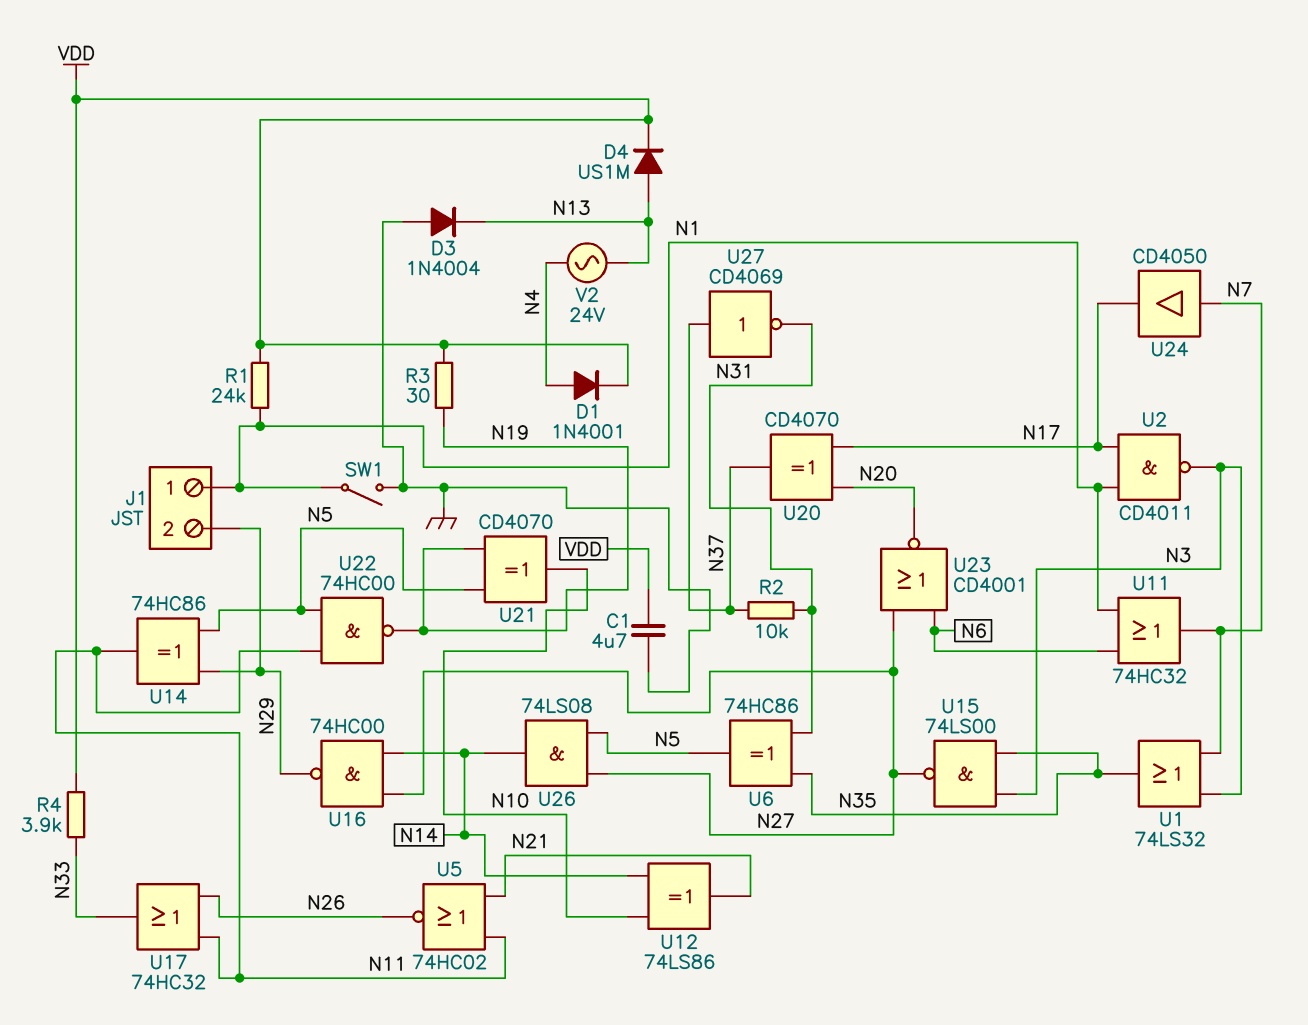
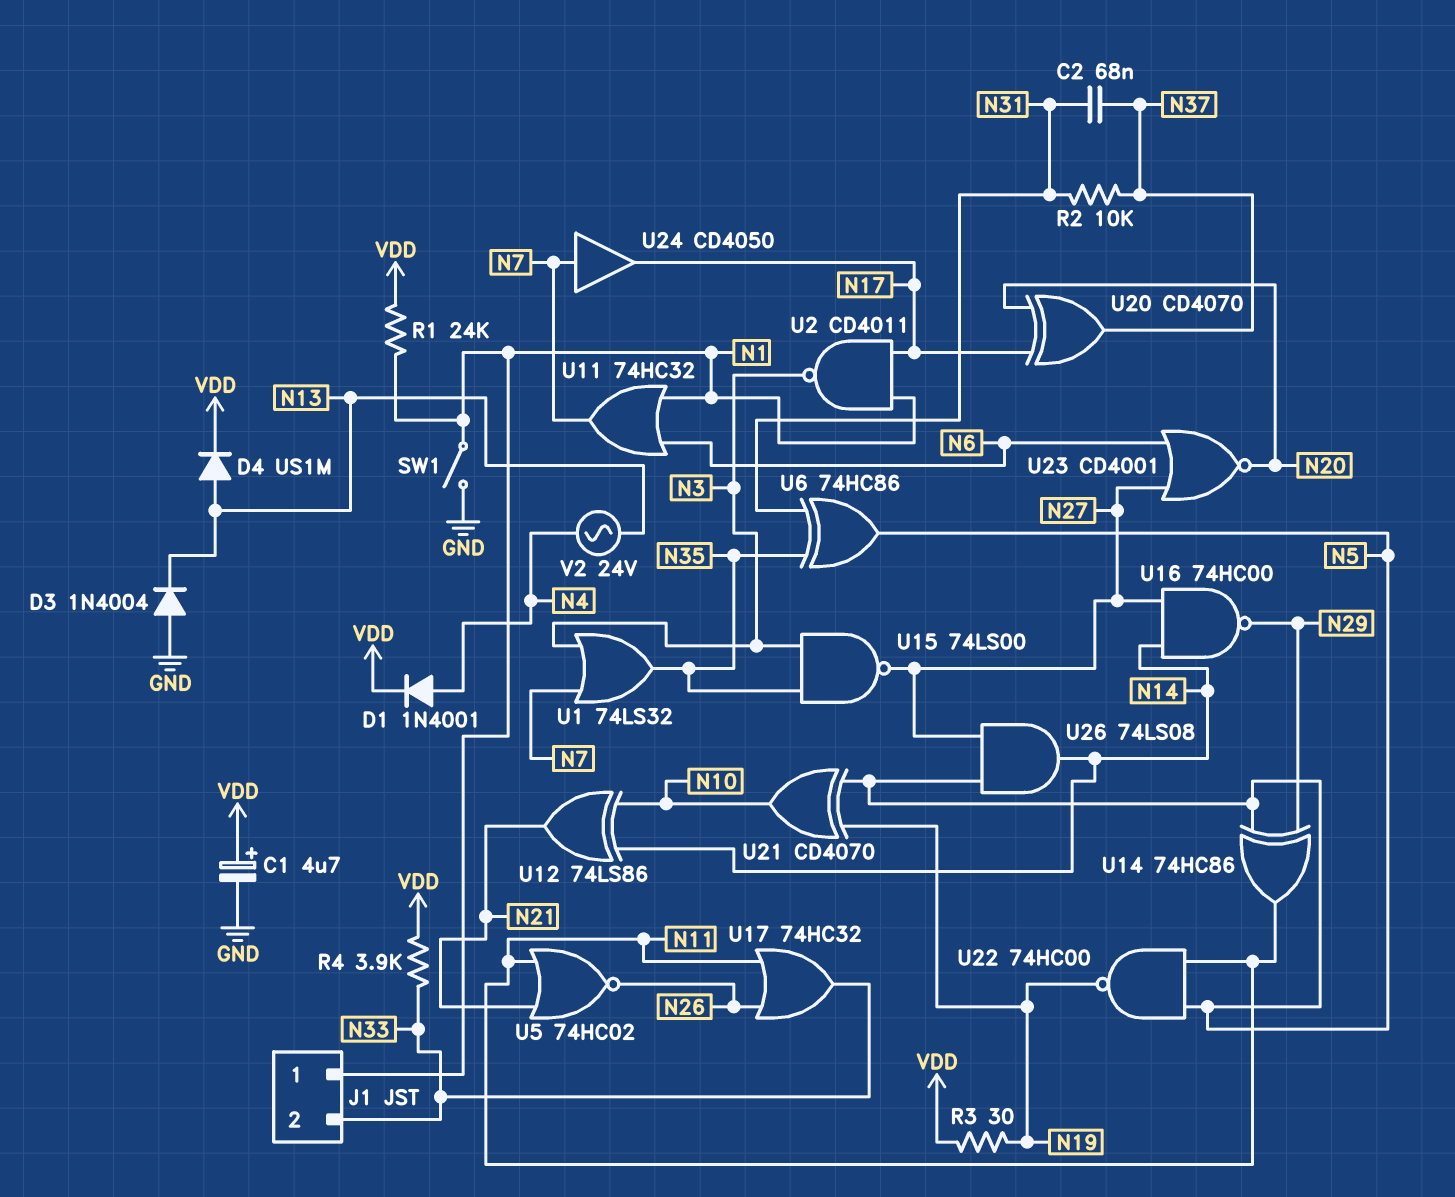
C1: 4.7uF (GND, VDD) -> 4.7uF (plus VDD, minus GND)
C2: none -> 68nF (N31, N37)
J1 pin 2: N29 -> N33
U27: NOT CD4069 (in N37, out N31) -> none

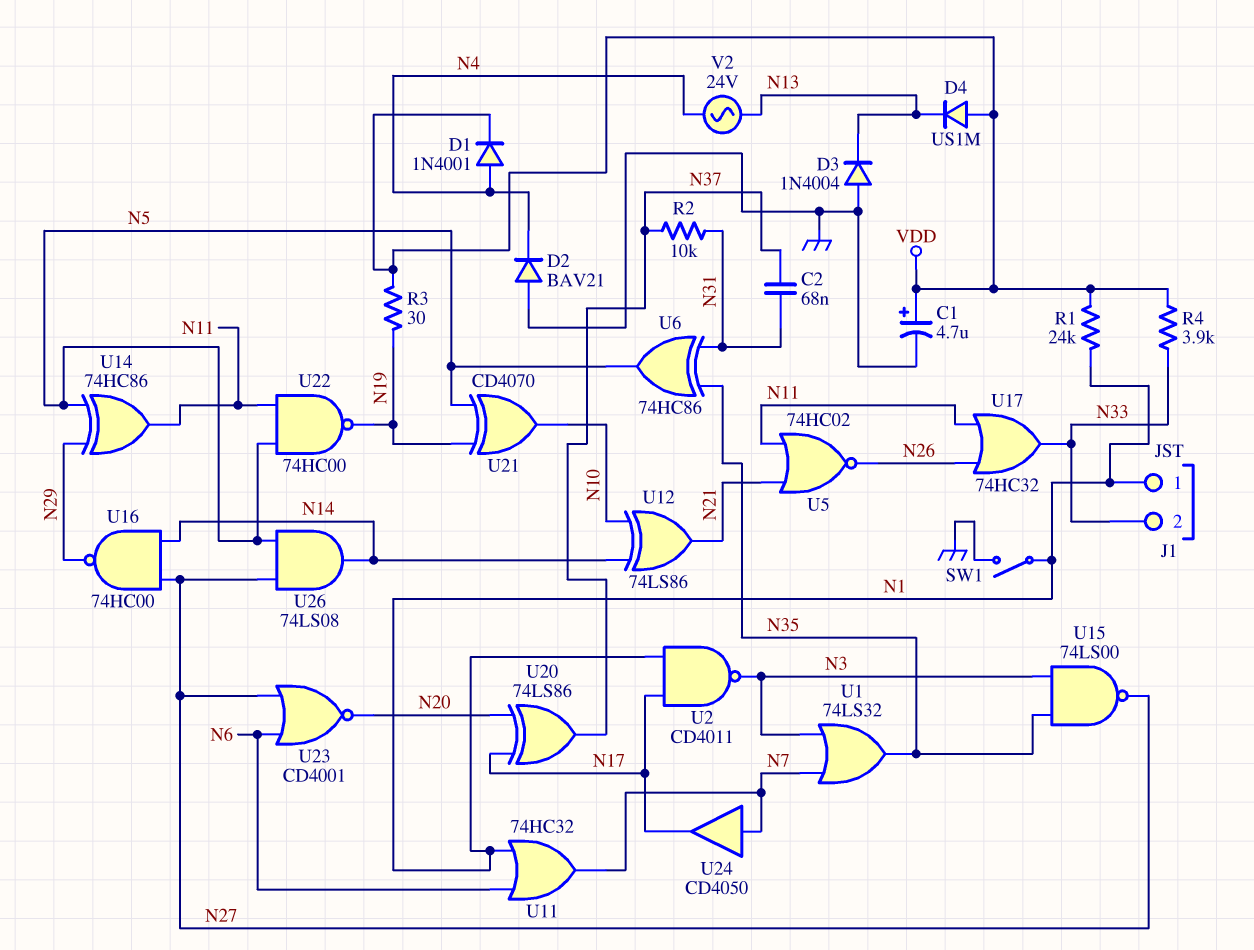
D2: none -> diode BAV21 (A GND, K N4)
D4: diode US1M (A N13, K VDD) -> diode US1M (A VDD, K N13)
U20: XOR CD4070 (in N17, in N20, out N37) -> XOR 74LS86 (in N17, in N20, out N37)

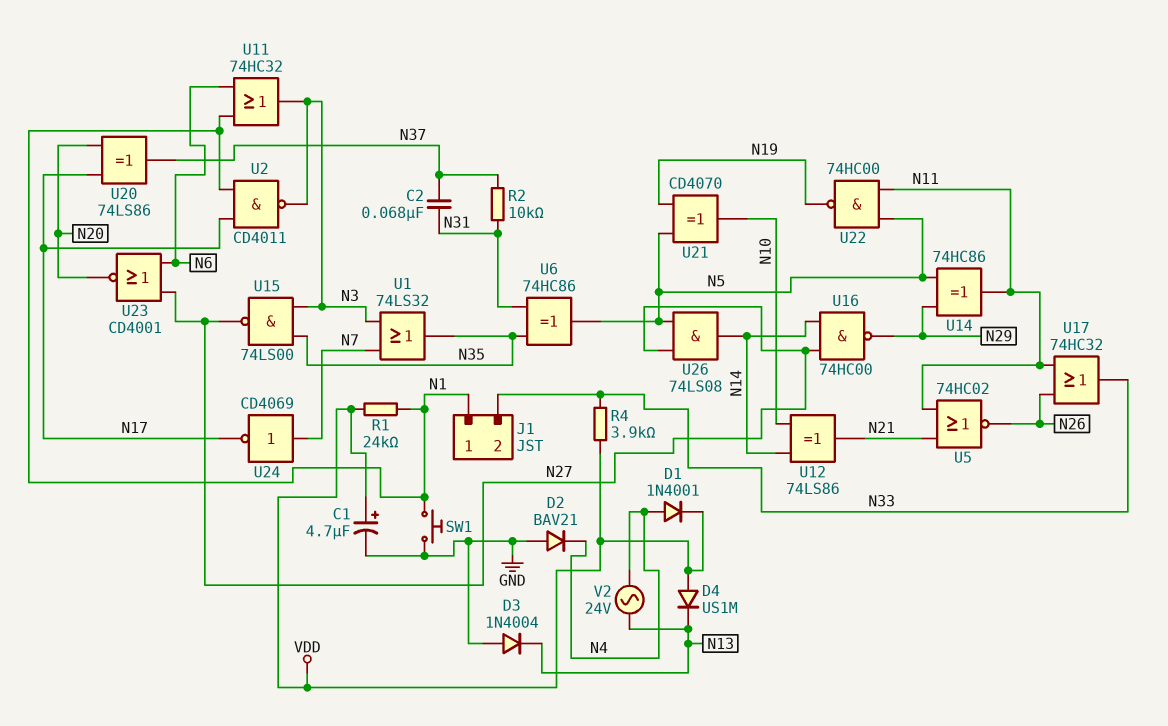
R3: 30 (N19, VDD) -> none
SW1: switch (GND, N1) -> button (GND, N1)
U11: OR 74HC32 (in N1, in N6, out N7) -> OR 74HC32 (in N1, in N6, out N3)
U24: buffer CD4050 (in N7, out N17) -> NOT CD4069 (in N7, out N17)

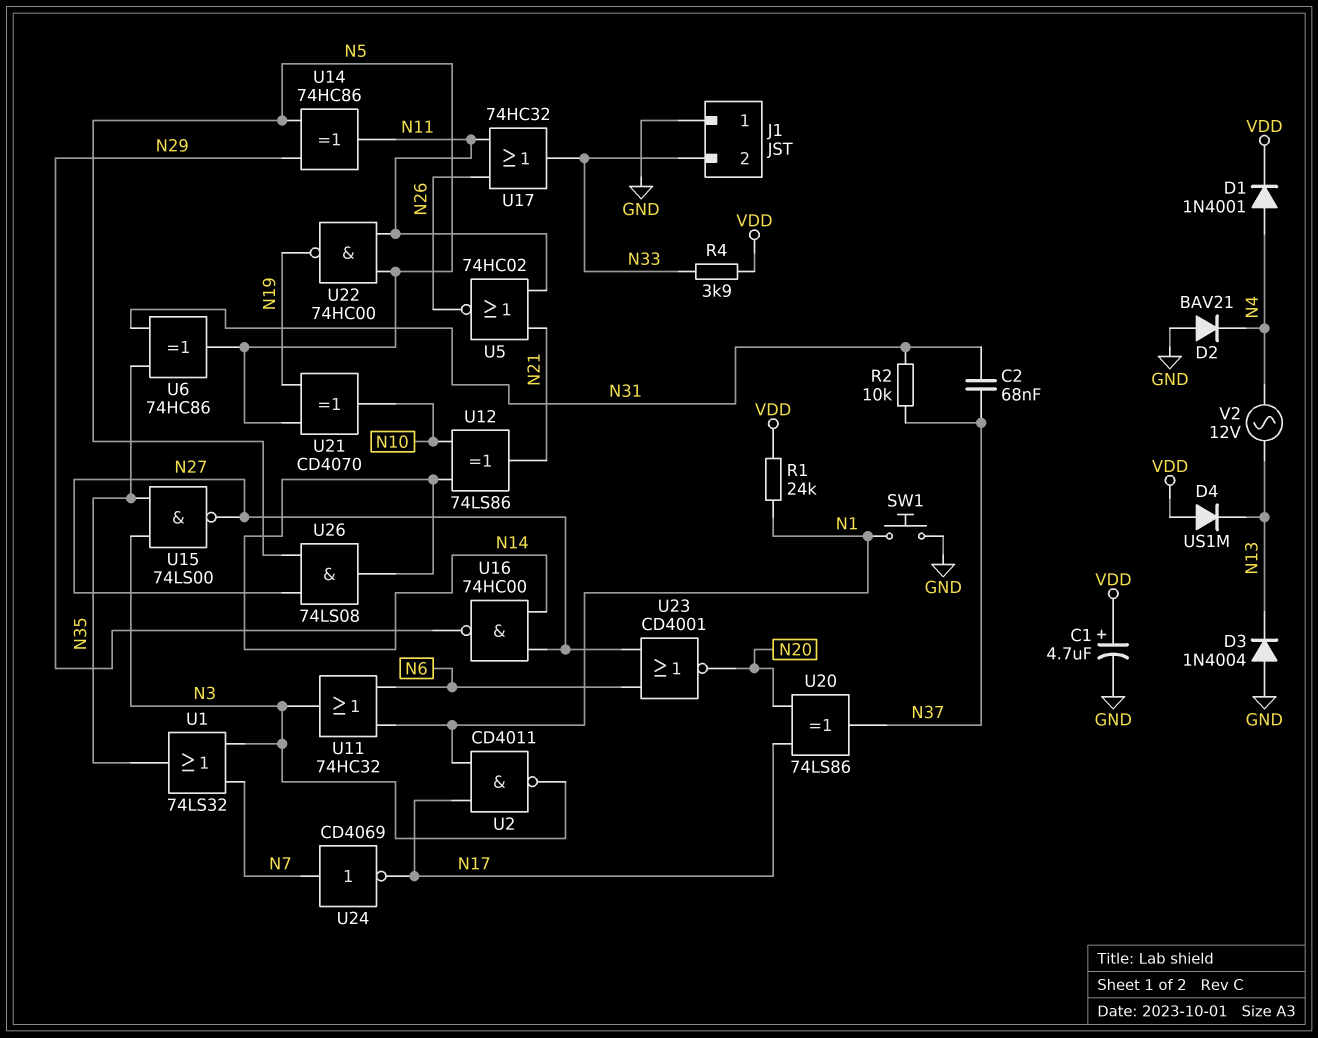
J1 pin 1: N1 -> GND
V2: AC 24V (N4, N13) -> AC 12V (N4, N13)

